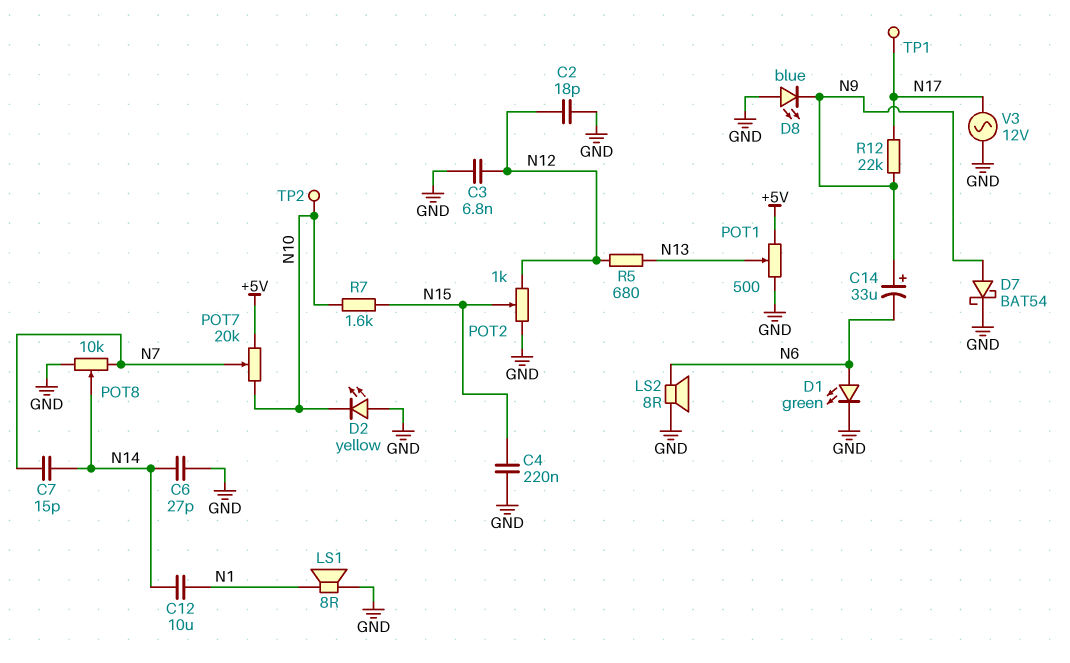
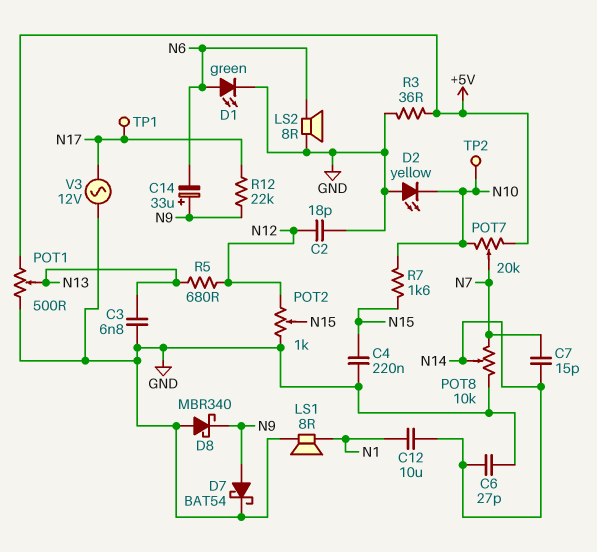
C3: 6.8nF (GND, N12) -> 6.8nF (GND, N13)
D8: LED blue (A GND, K N9) -> schottky MBR340 (A GND, K N9)
R3: none -> 36 (+5V, GND)

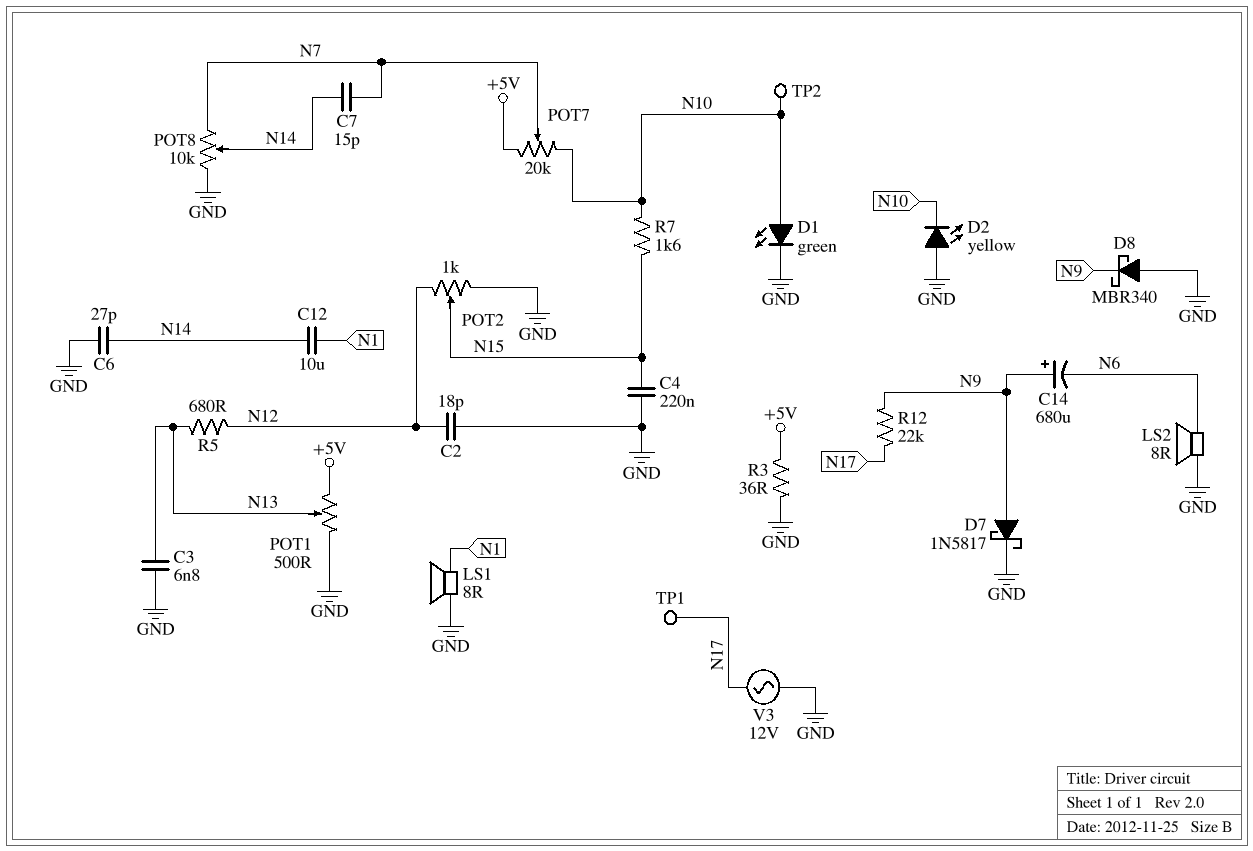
C14: 33uF (plus N9, minus N6) -> 680uF (plus N9, minus N6)
D1: LED green (A N6, K GND) -> LED green (A N10, K GND)
D7: schottky BAT54 (A N9, K GND) -> schottky 1N5817 (A N9, K GND)

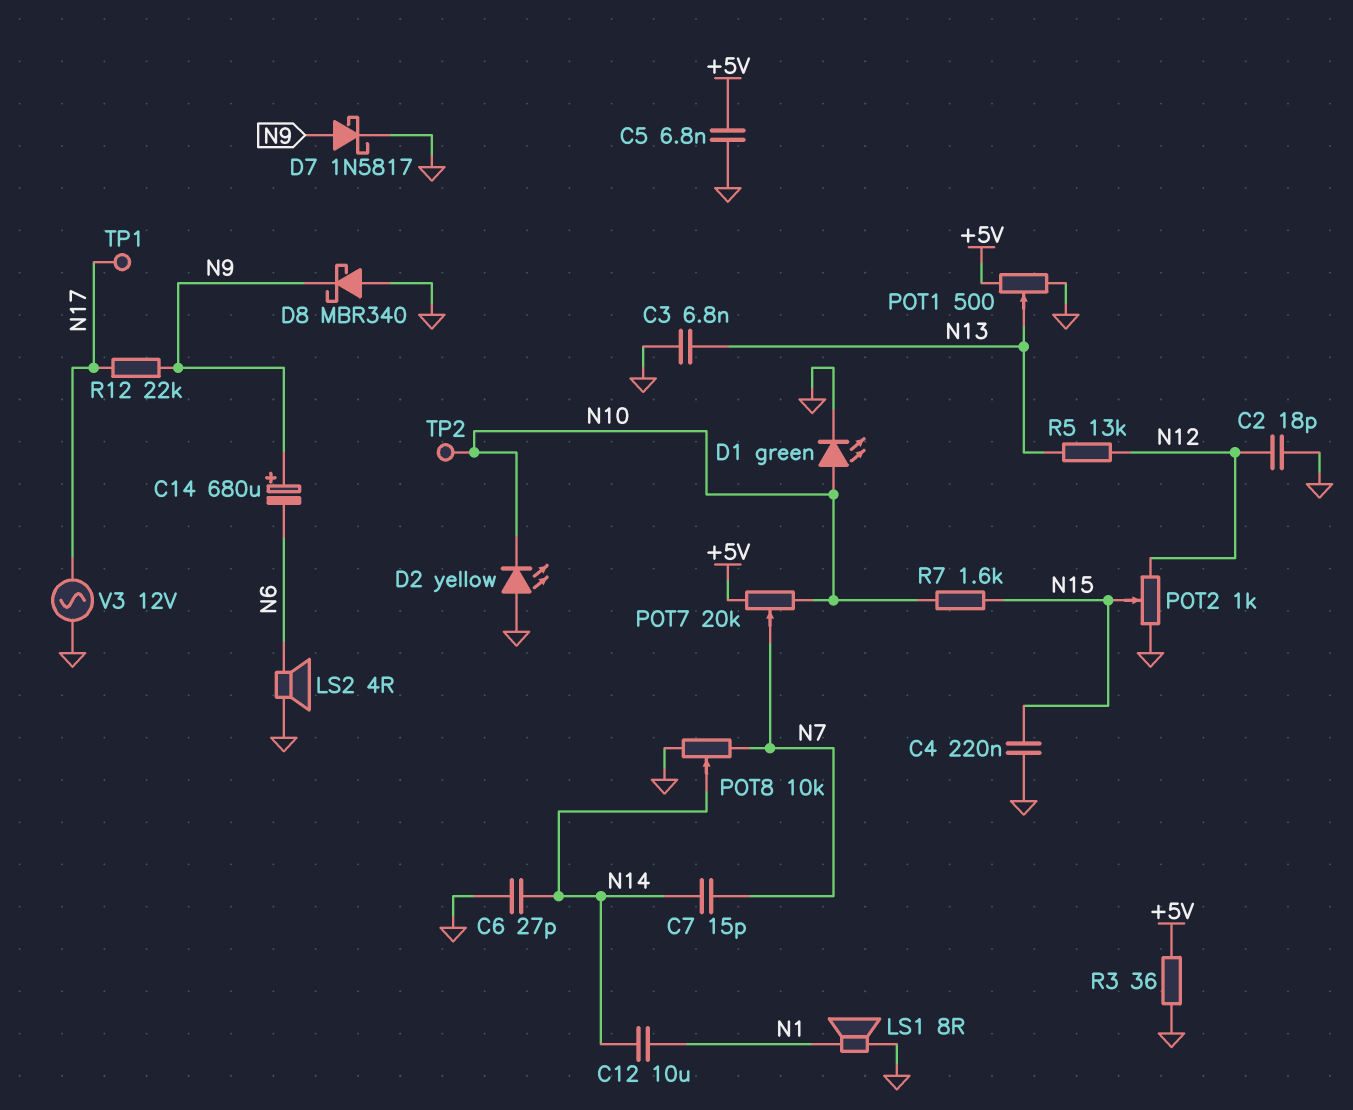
C5: none -> 6.8nF (+5V, GND)
LS2: speaker 8R (GND, N6) -> speaker 4R (GND, N6)
R5: 680 (N12, N13) -> 13k (N12, N13)

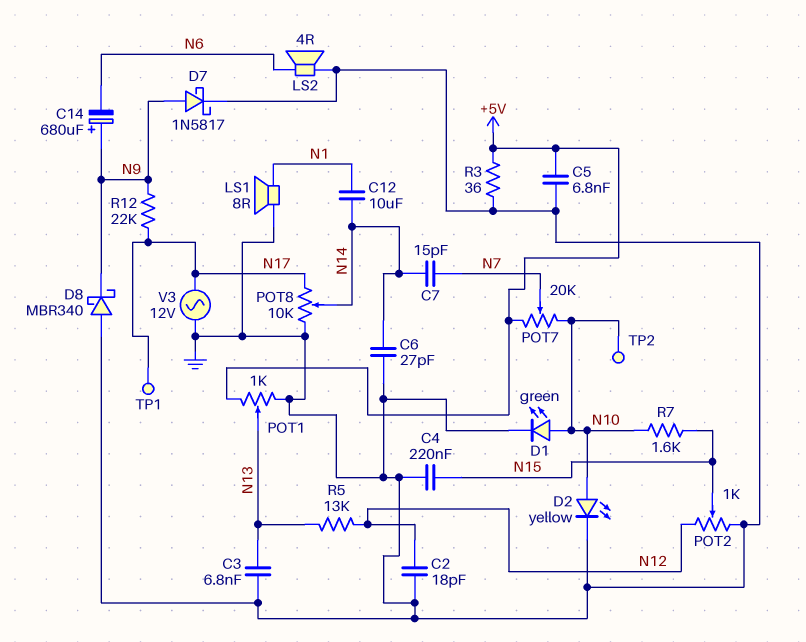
D2: LED yellow (A GND, K N10) -> LED yellow (A N10, K GND)
POT1: 500 (+5V, GND, wiper N13) -> 1k (+5V, GND, wiper N13)
POT8: 10k (GND, N7, wiper N14) -> 10k (GND, N17, wiper N14)

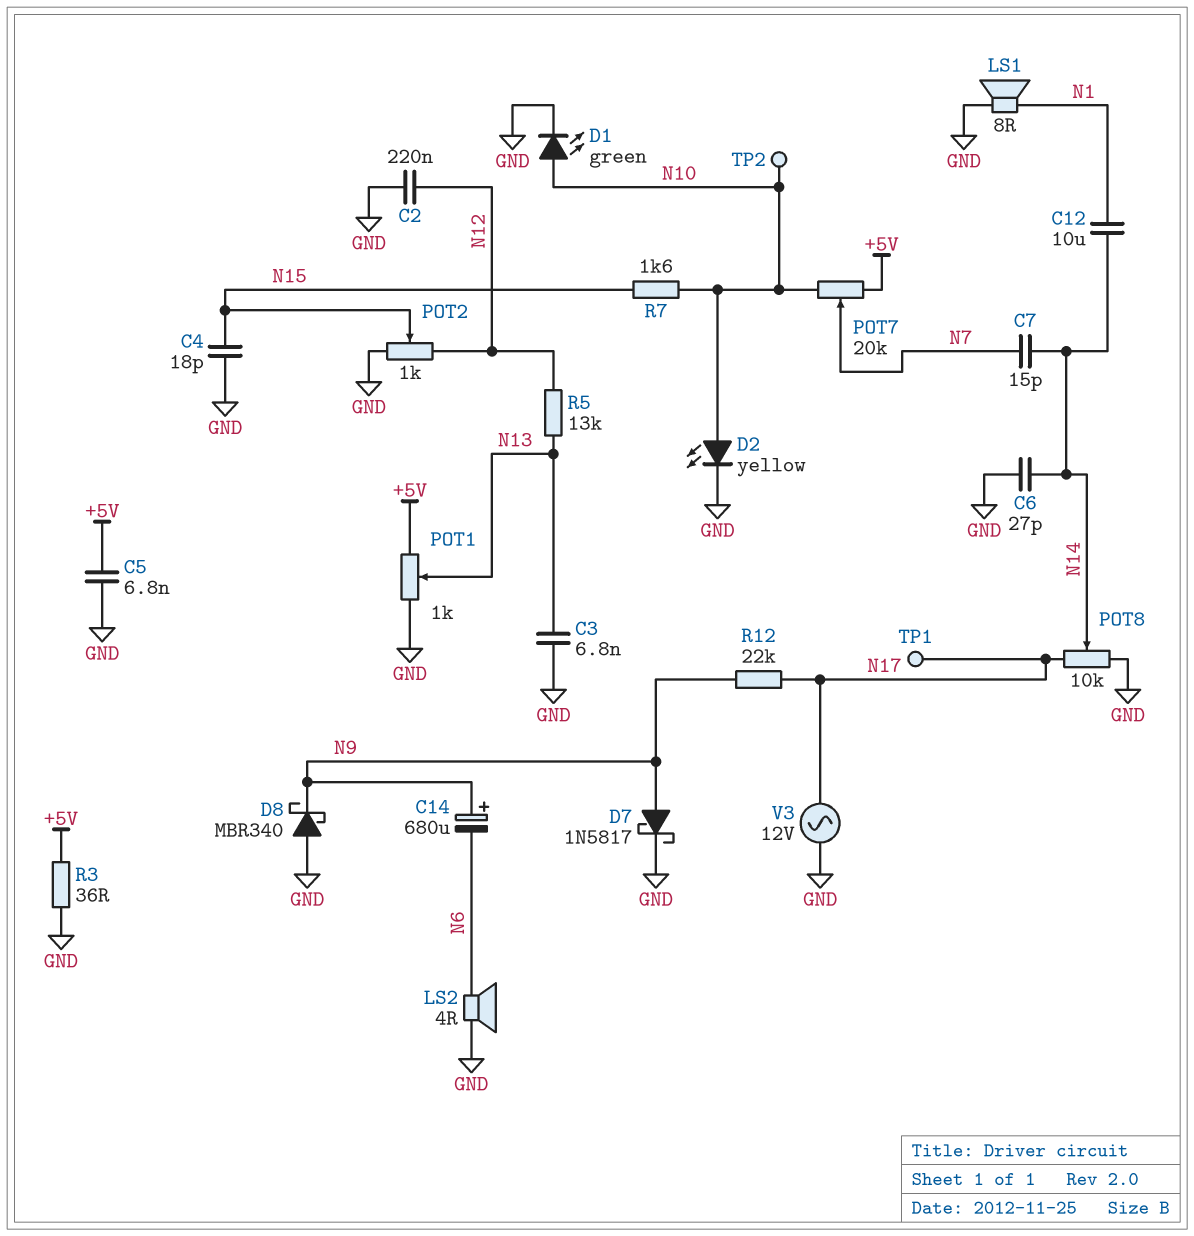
C2: 18pF (GND, N12) -> 220nF (GND, N12)
C4: 220nF (GND, N15) -> 18pF (GND, N15)

